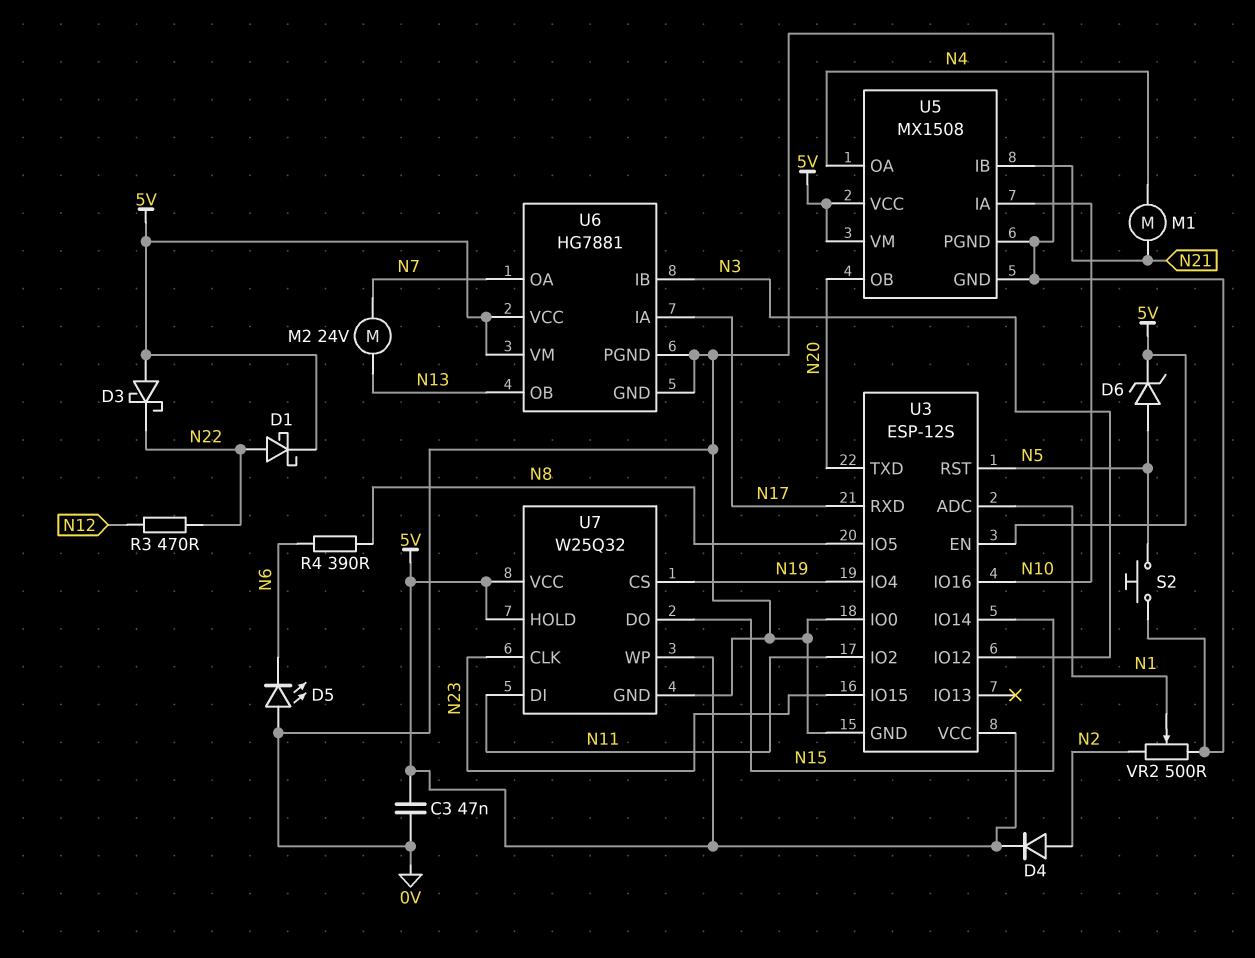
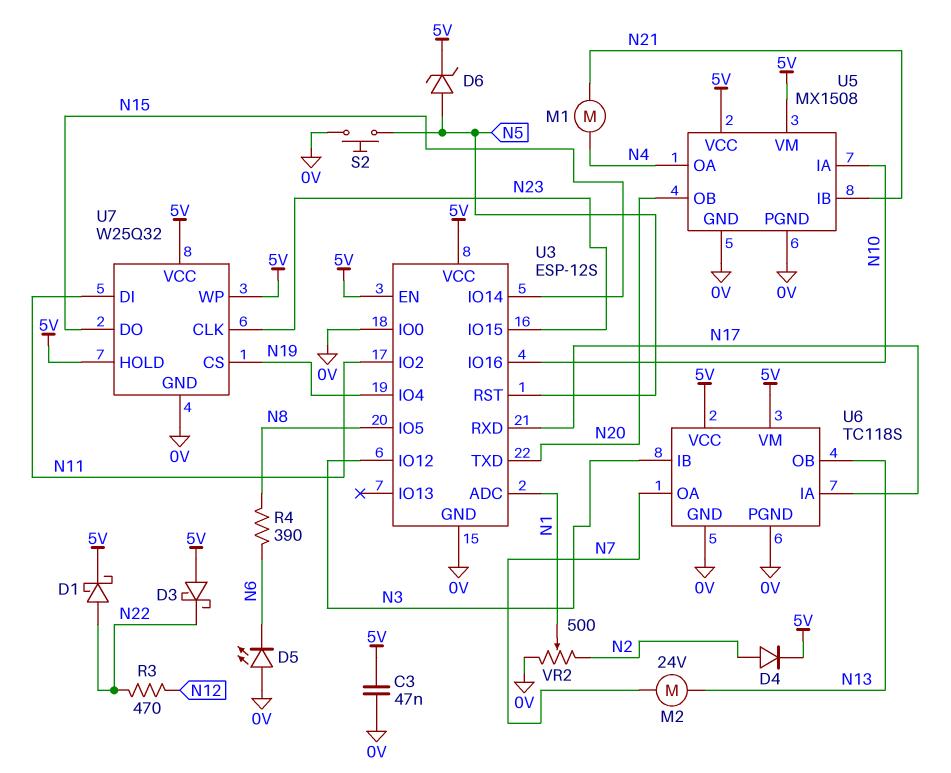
U6: HG7881 -> TC118S

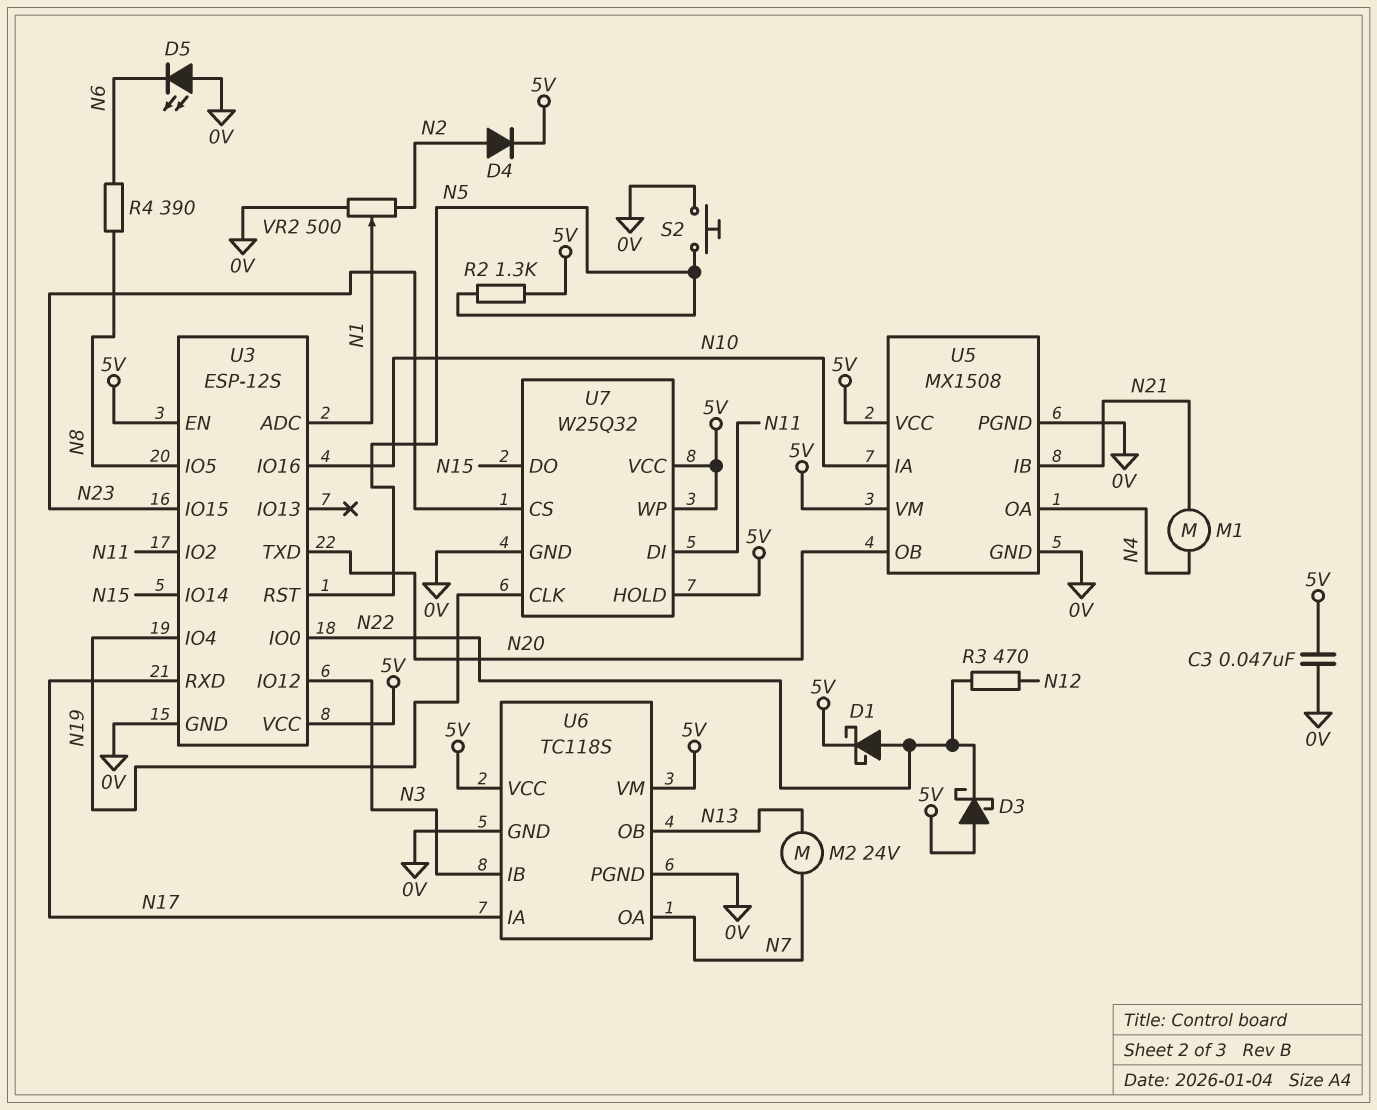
D6: zener (A N5, K 5V) -> none
R2: none -> 1.3k (5V, N5)
U3 pin IO0: 0V -> N22
U7 pin CLK: N23 -> N19
U7 pin CS: N19 -> N23

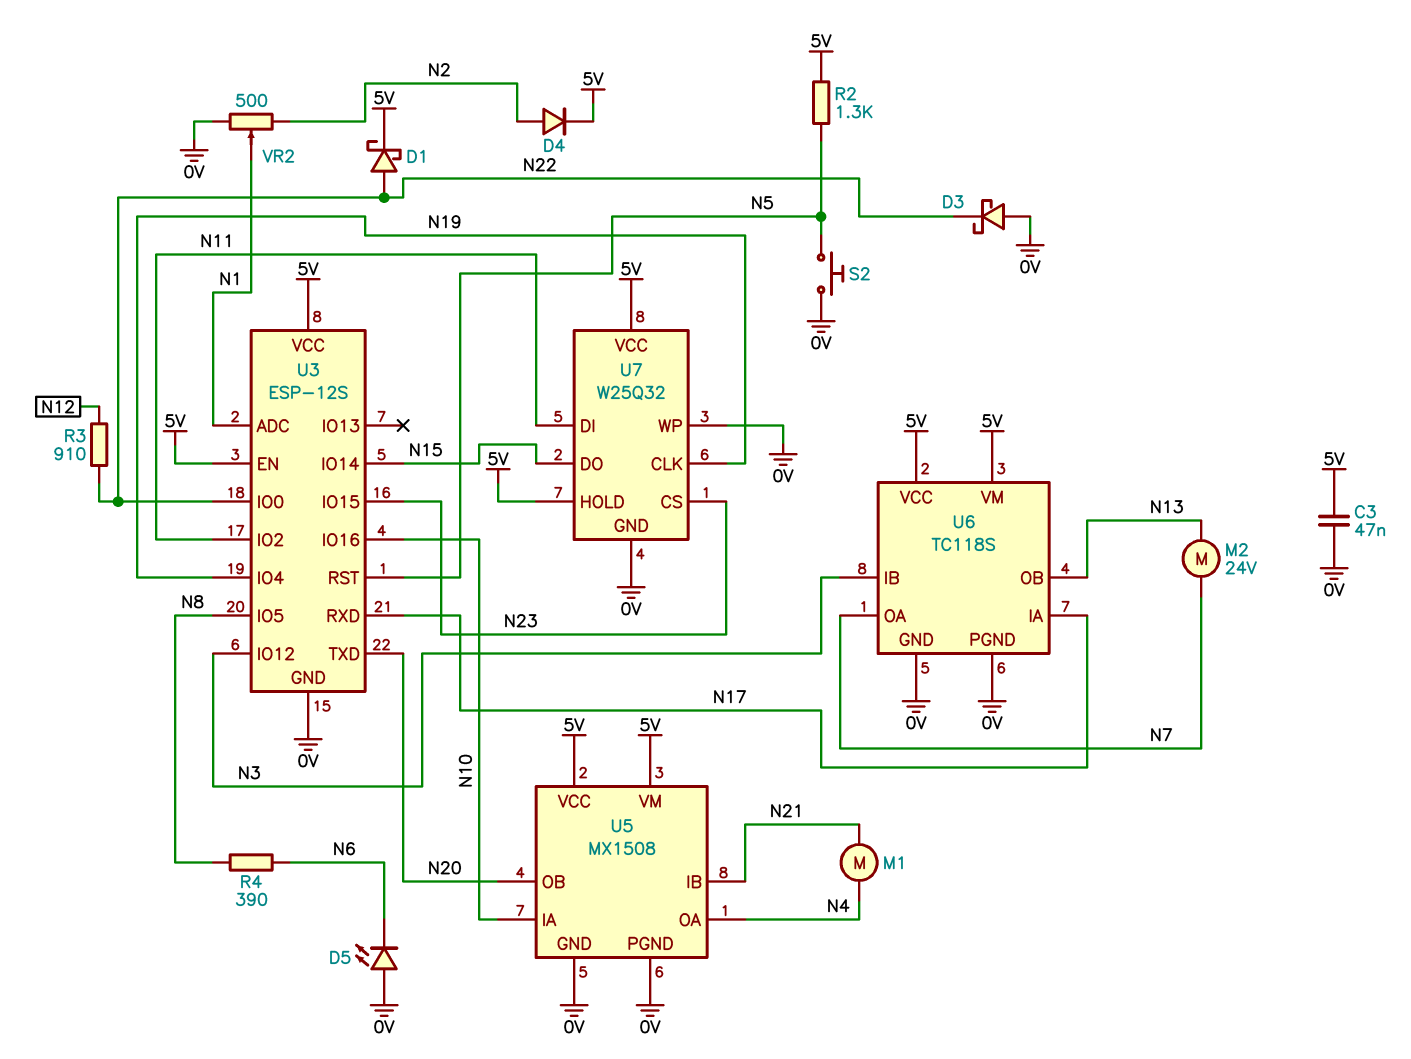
D3: schottky (A 5V, K N22) -> schottky (A 0V, K N22)
R3: 470 (N12, N22) -> 910 (N12, N22)
U7 pin WP: 5V -> 0V

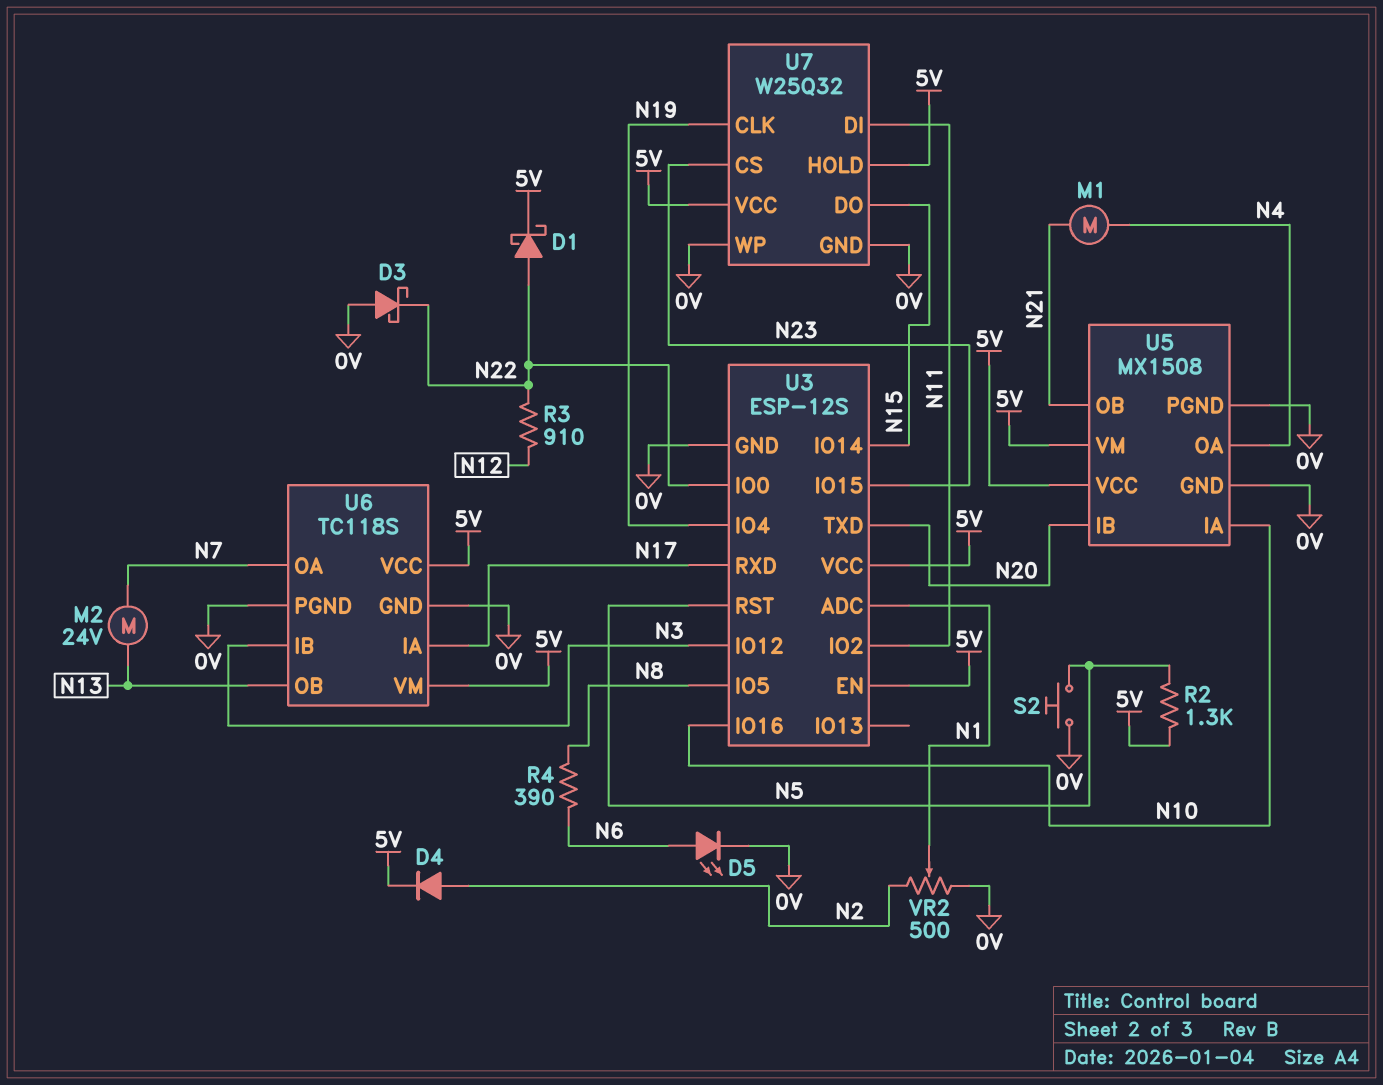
C3: 47nF (0V, 5V) -> none
D5: LED (A 0V, K N6) -> LED (A N6, K 0V)
U5 pin IB: N21 -> N20
U5 pin OB: N20 -> N21

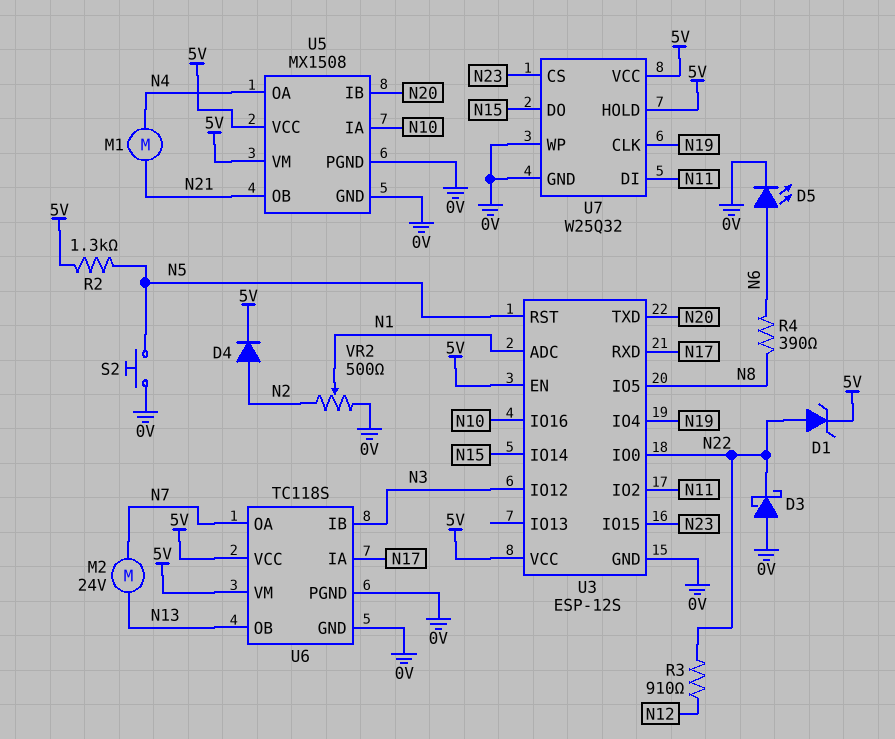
D1: schottky (A N22, K 5V) -> zener (A N22, K 5V)

